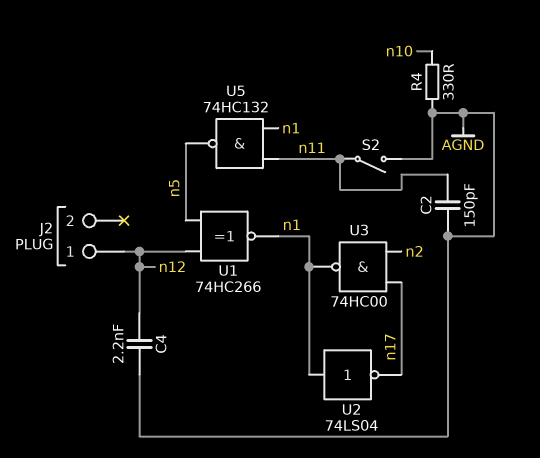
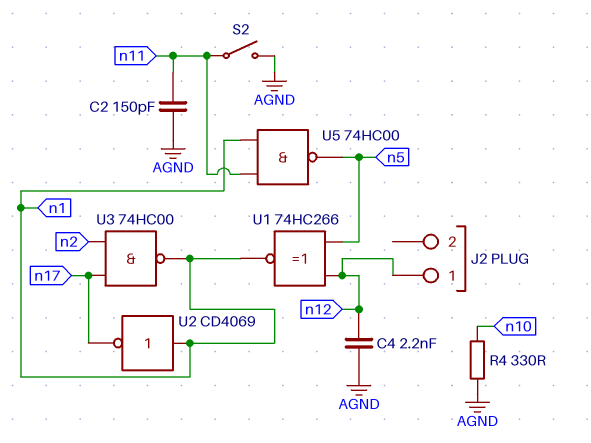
U2: NOT 74LS04 (in n1, out n17) -> NOT CD4069 (in n1, out n17)
U5: NAND 74HC132 (in n1, in n11, out n5) -> NAND 74HC00 (in n1, in n11, out n5)

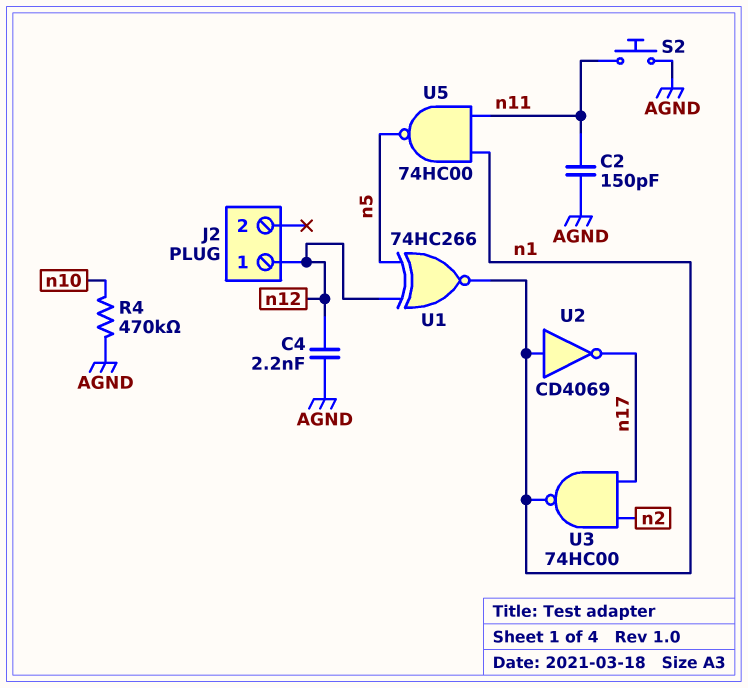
R4: 330 (AGND, n10) -> 470k (AGND, n10)
S2: switch (AGND, n11) -> button (AGND, n11)

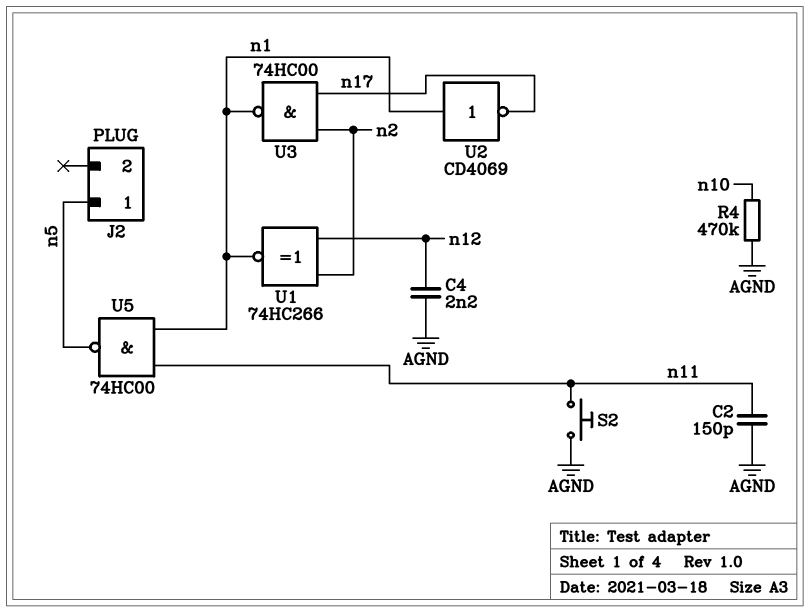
J2 pin 1: n12 -> n5
U1: XNOR 74HC266 (in n5, in n12, out n1) -> XNOR 74HC266 (in n2, in n12, out n1)

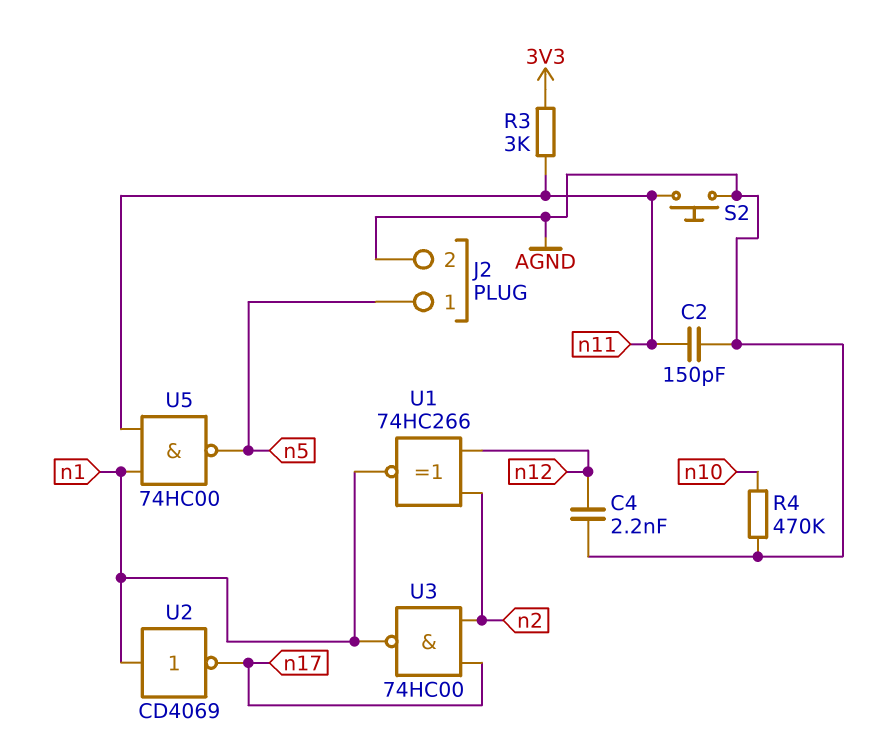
J2 pin 2: none -> AGND
R3: none -> 3k (3V3, n11)

